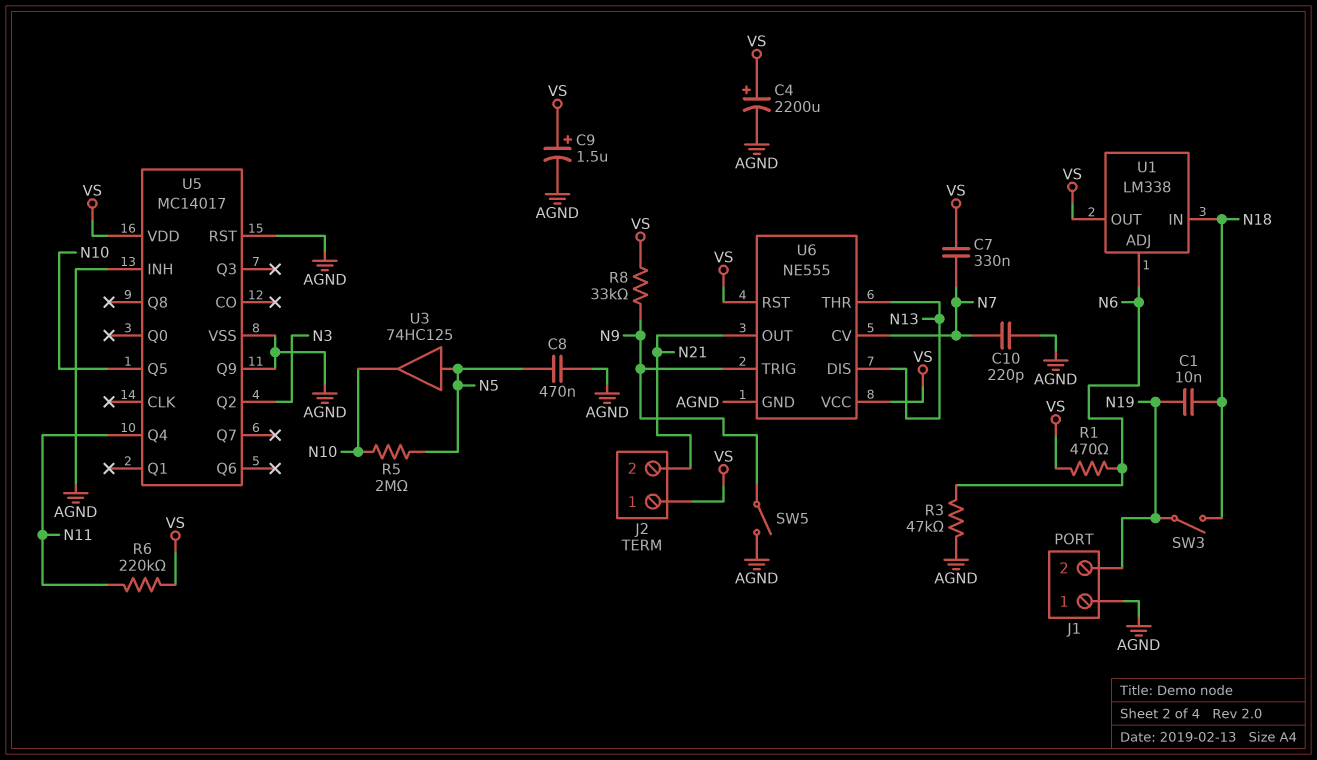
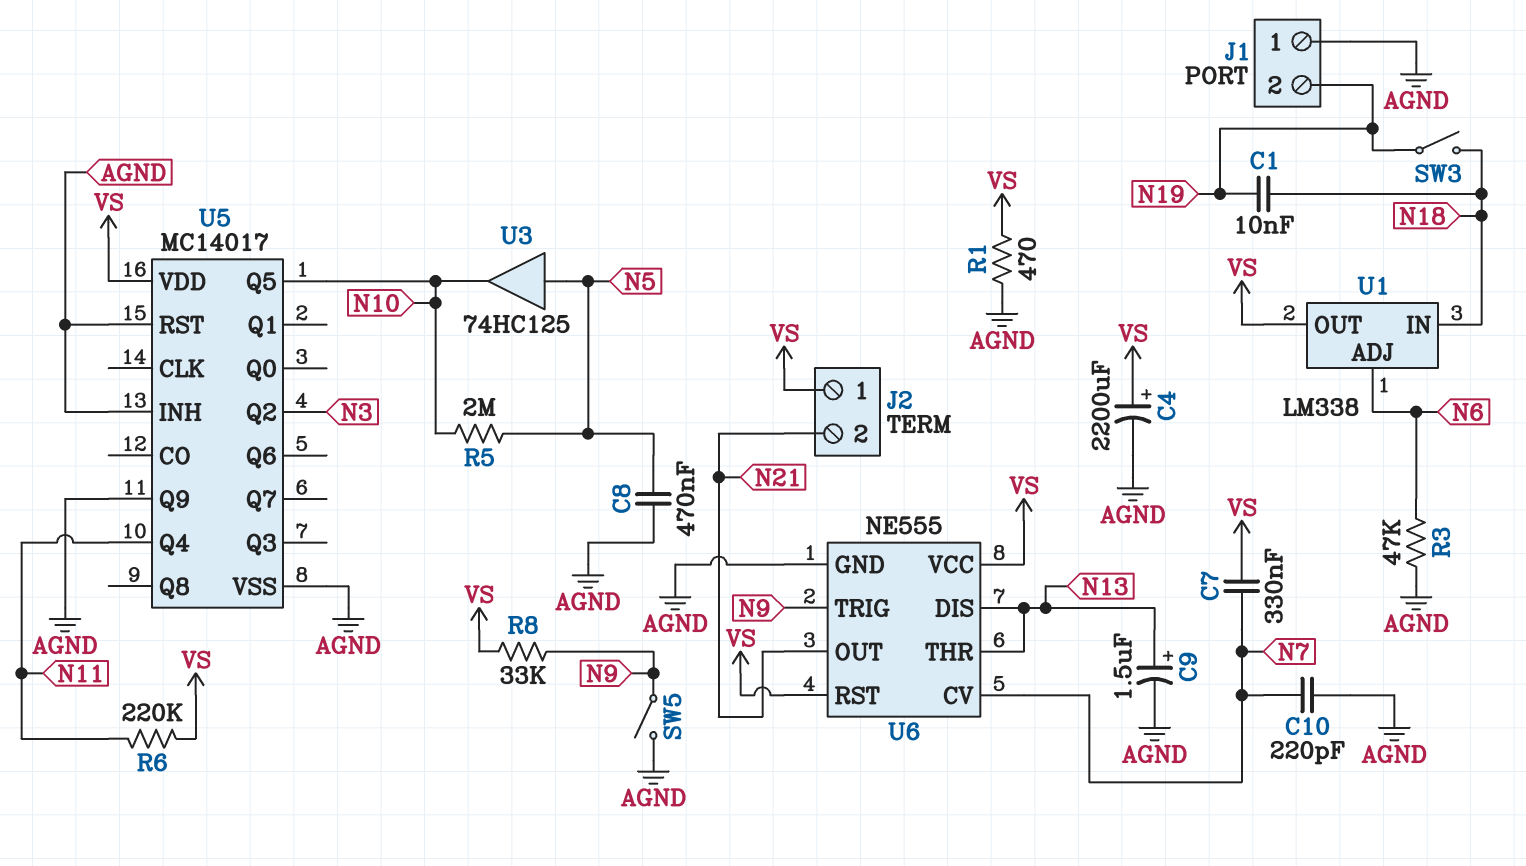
C9: 1.5uF (plus VS, minus AGND) -> 1.5uF (plus N13, minus AGND)
R1: 470 (N6, VS) -> 470 (AGND, VS)

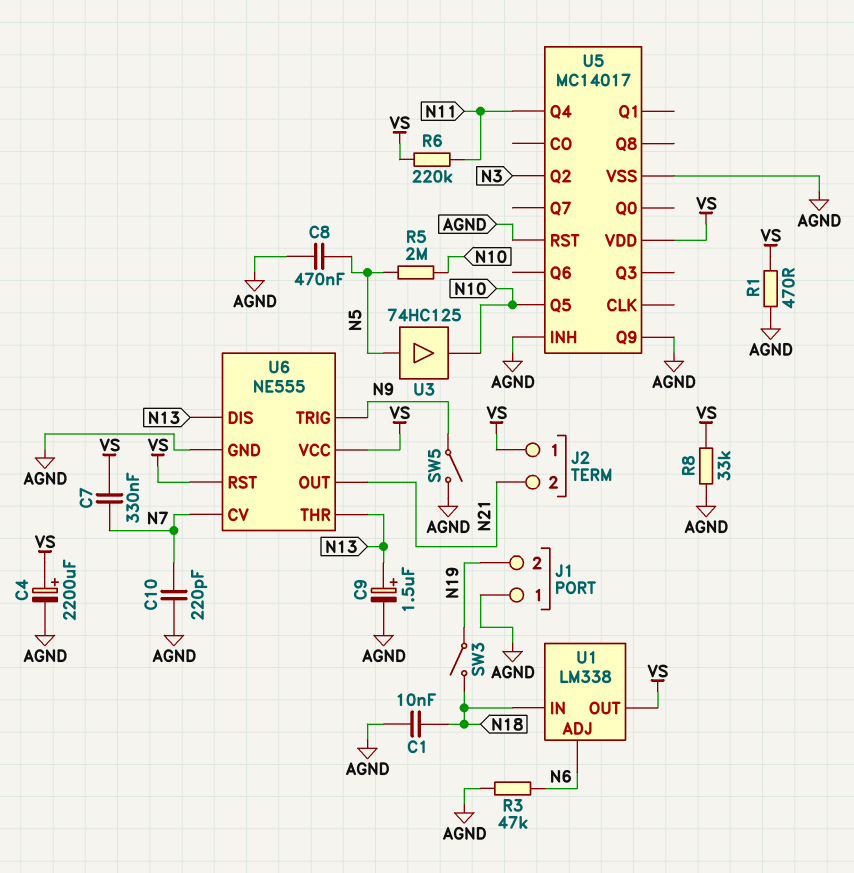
C1: 10nF (N18, N19) -> 10nF (AGND, N18)
R8: 33k (N9, VS) -> 33k (AGND, VS)

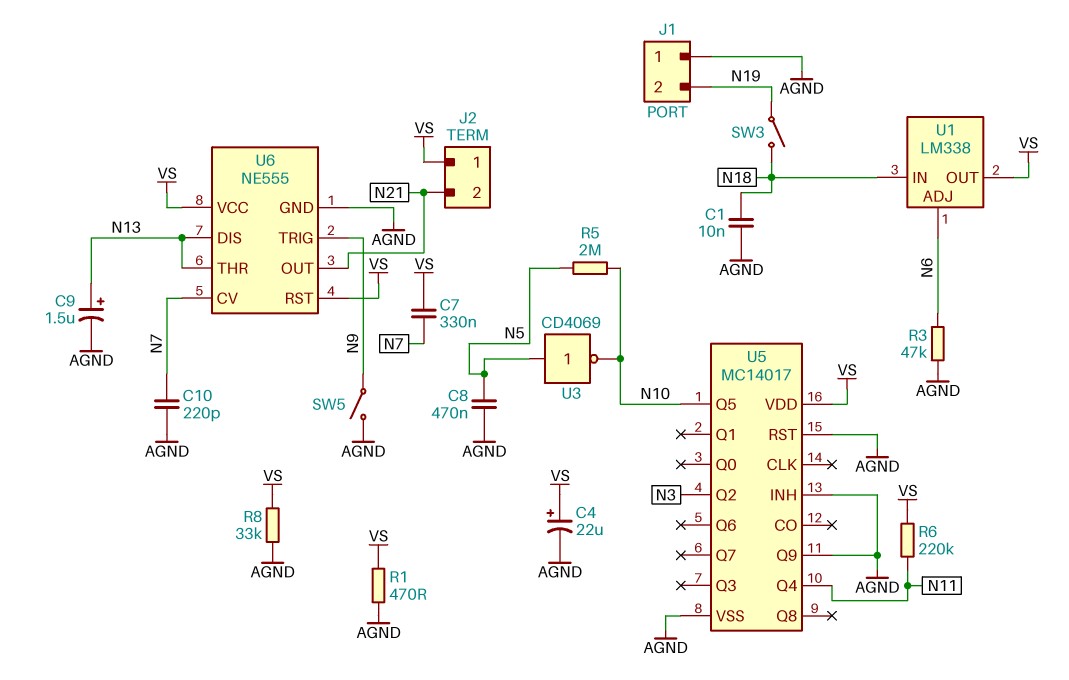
C4: 2200uF (plus VS, minus AGND) -> 22uF (plus VS, minus AGND)
U3: buffer 74HC125 (in N5, out N10) -> NOT CD4069 (in N5, out N10)

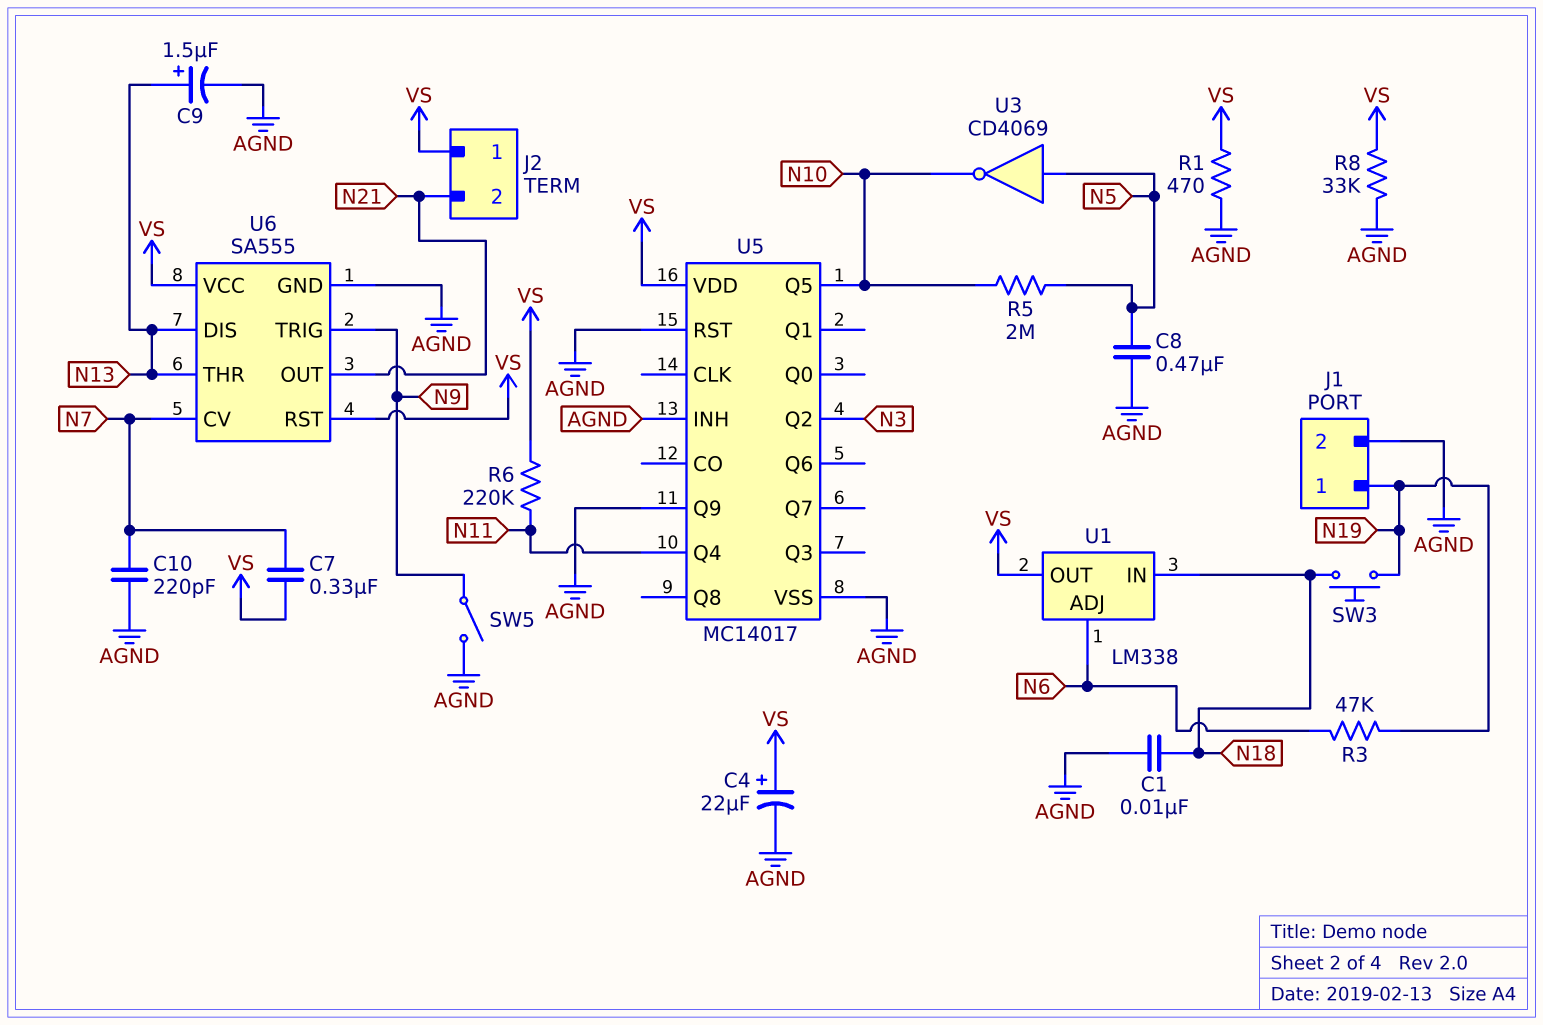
J1 pin 1: AGND -> N19
J1 pin 2: N19 -> AGND
R3: 47k (AGND, N6) -> 47k (N6, N19)
SW3: switch (N18, N19) -> button (N18, N19)
U6: NE555 -> SA555

